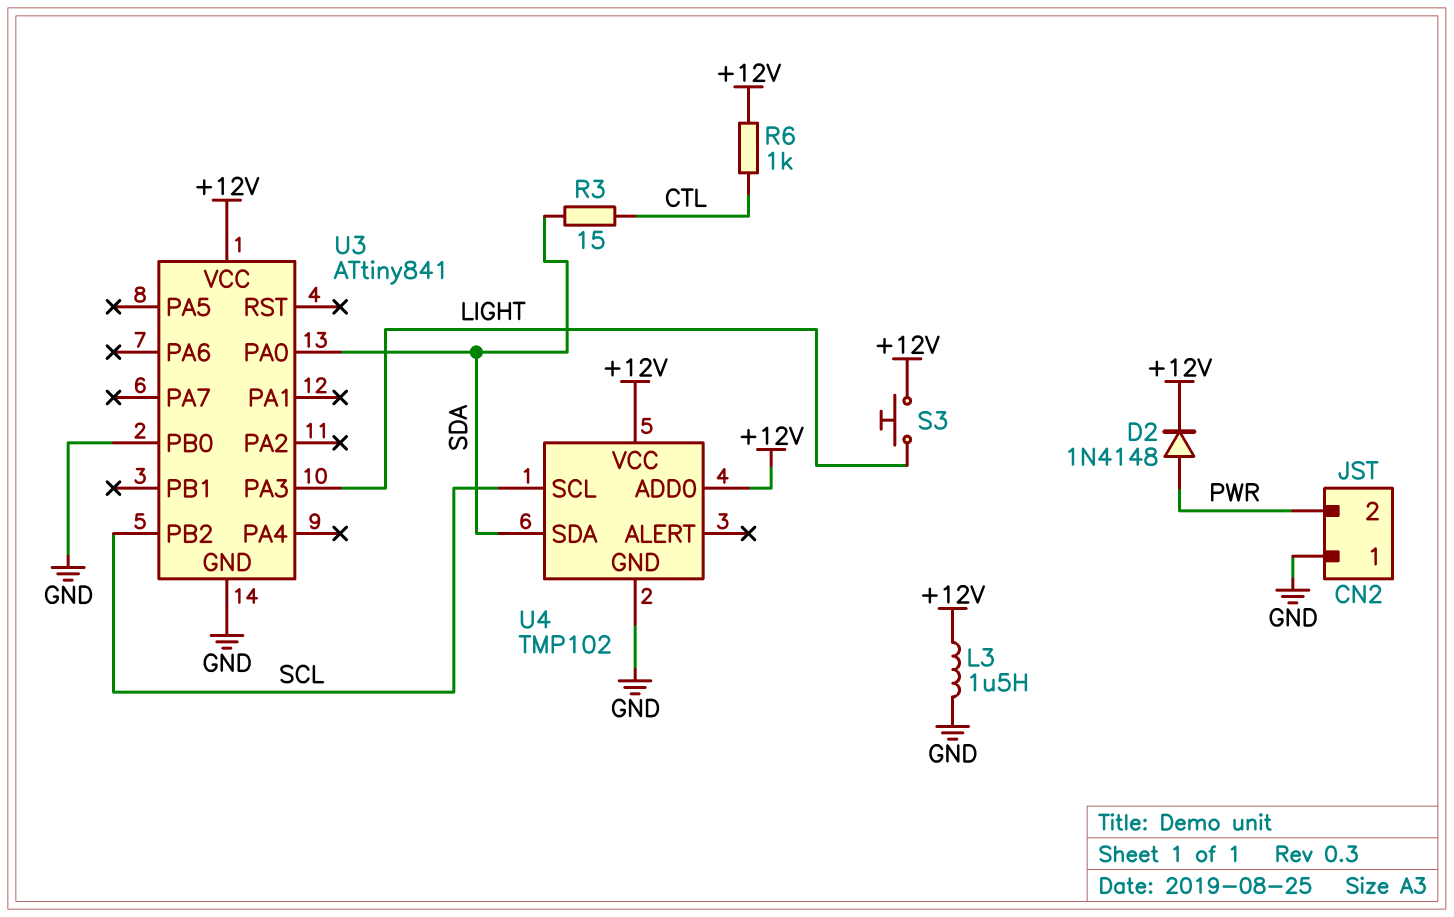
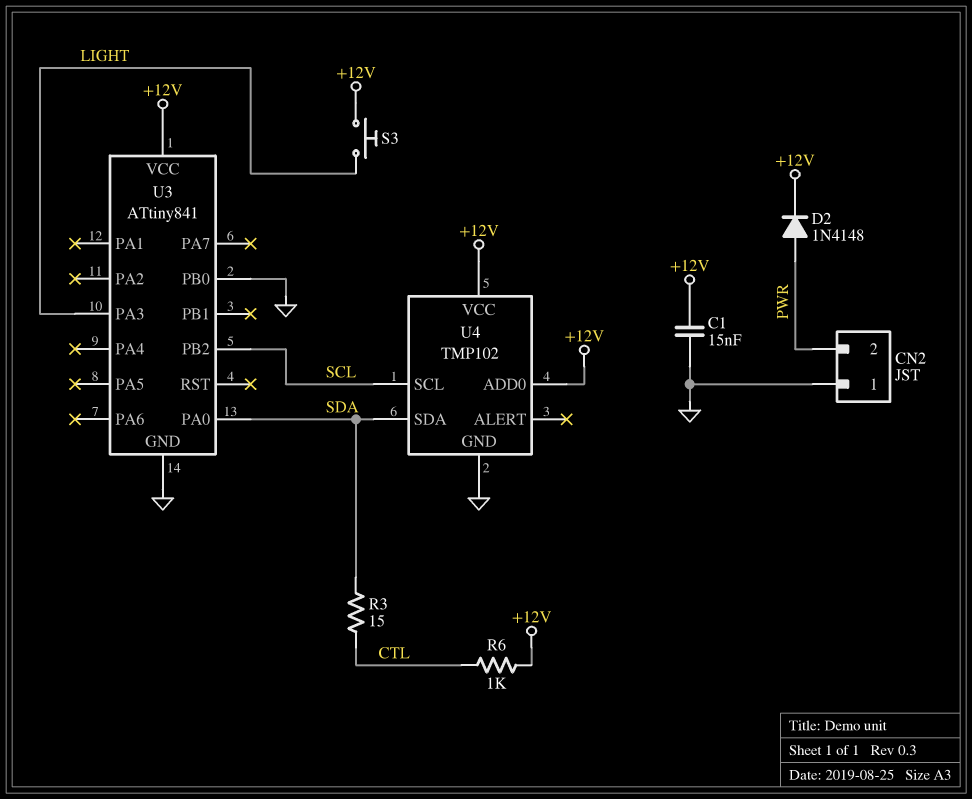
C1: none -> 15nF (+12V, GND)
L3: 1.5uH (+12V, GND) -> none

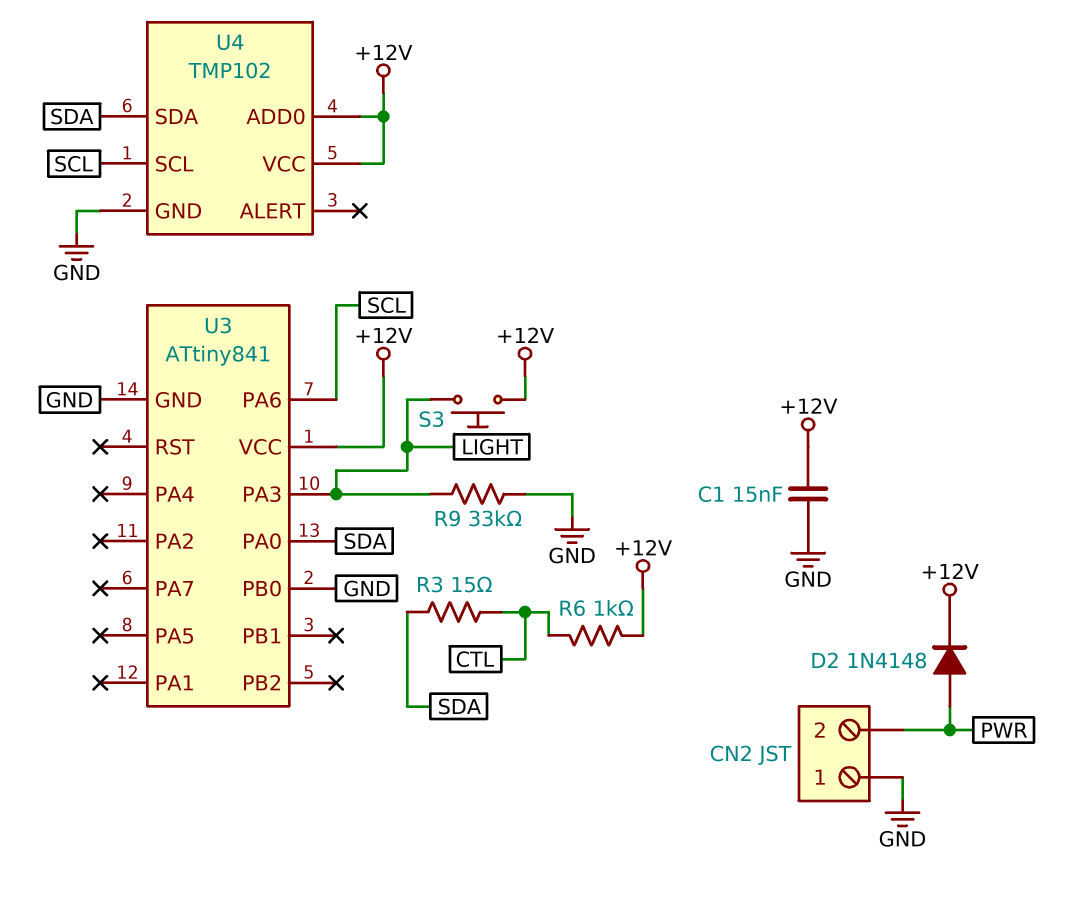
R9: none -> 33k (GND, LIGHT)
U3 pin PA6: none -> SCL
U3 pin PB2: SCL -> none

